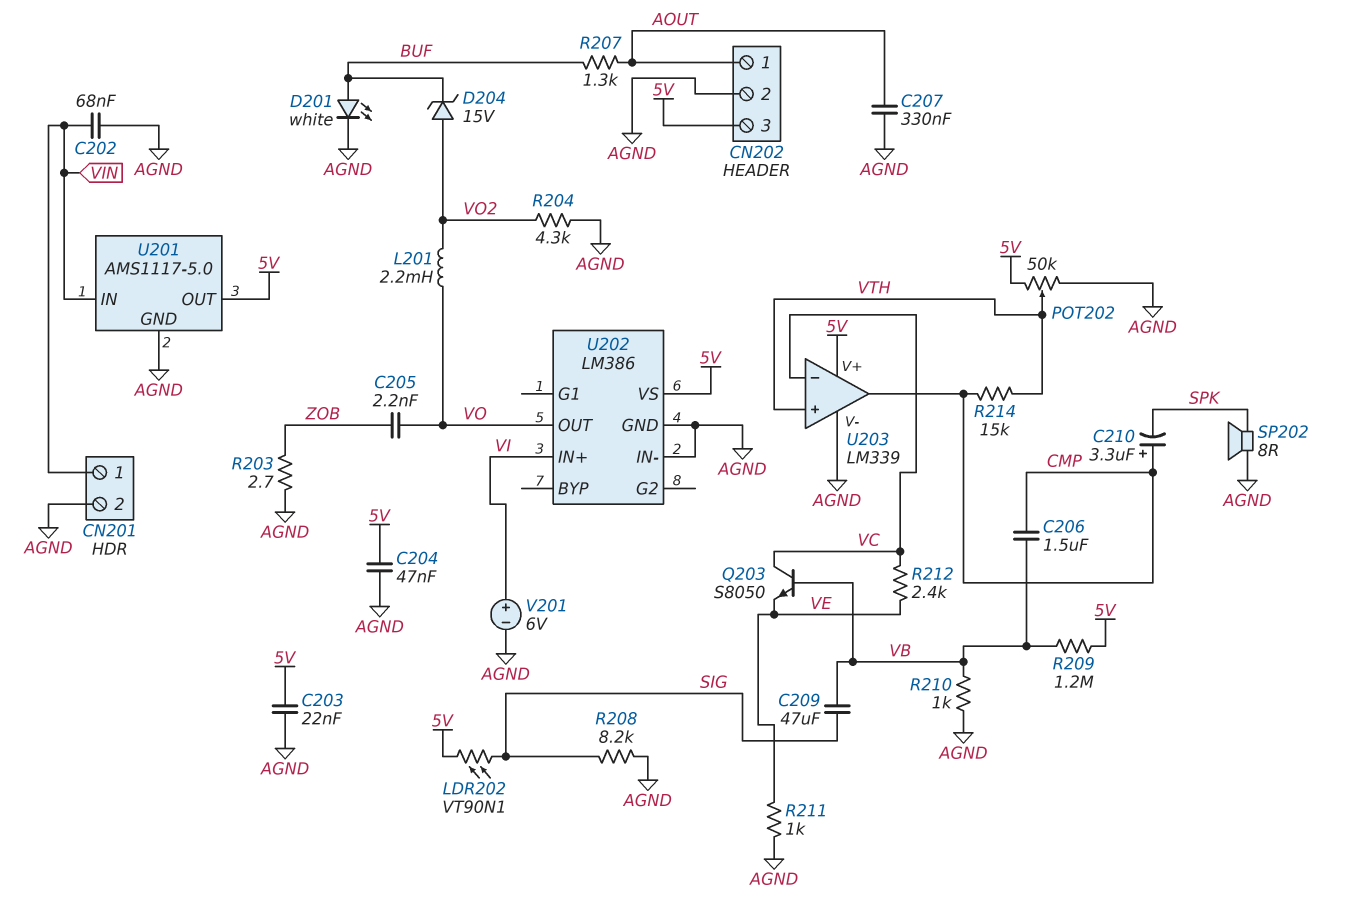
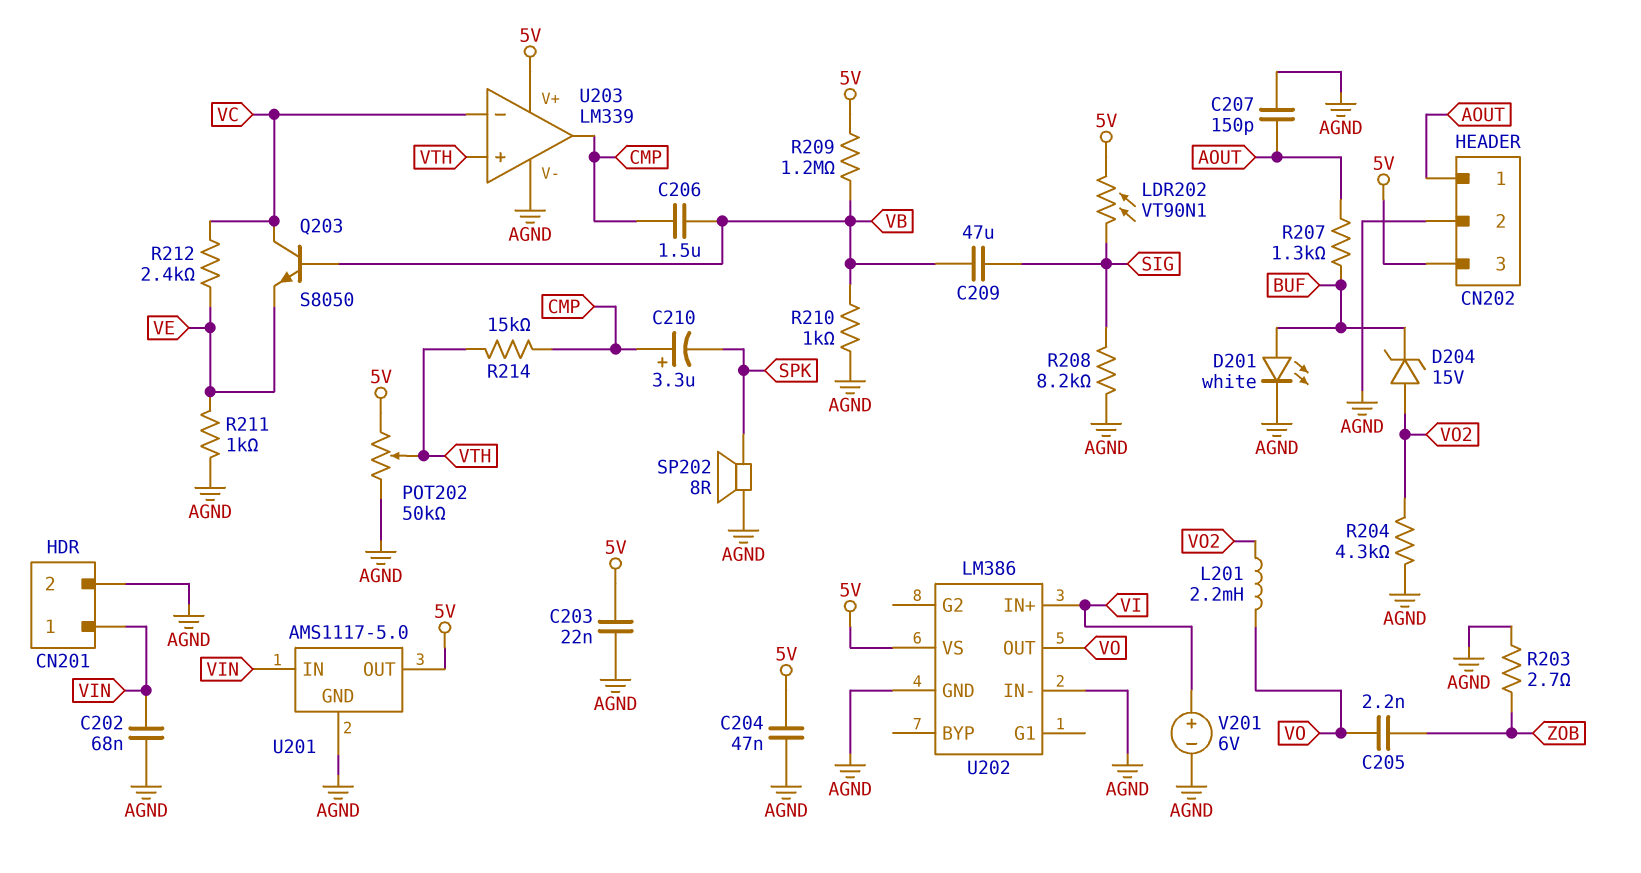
C207: 330nF (AGND, AOUT) -> 150pF (AGND, AOUT)

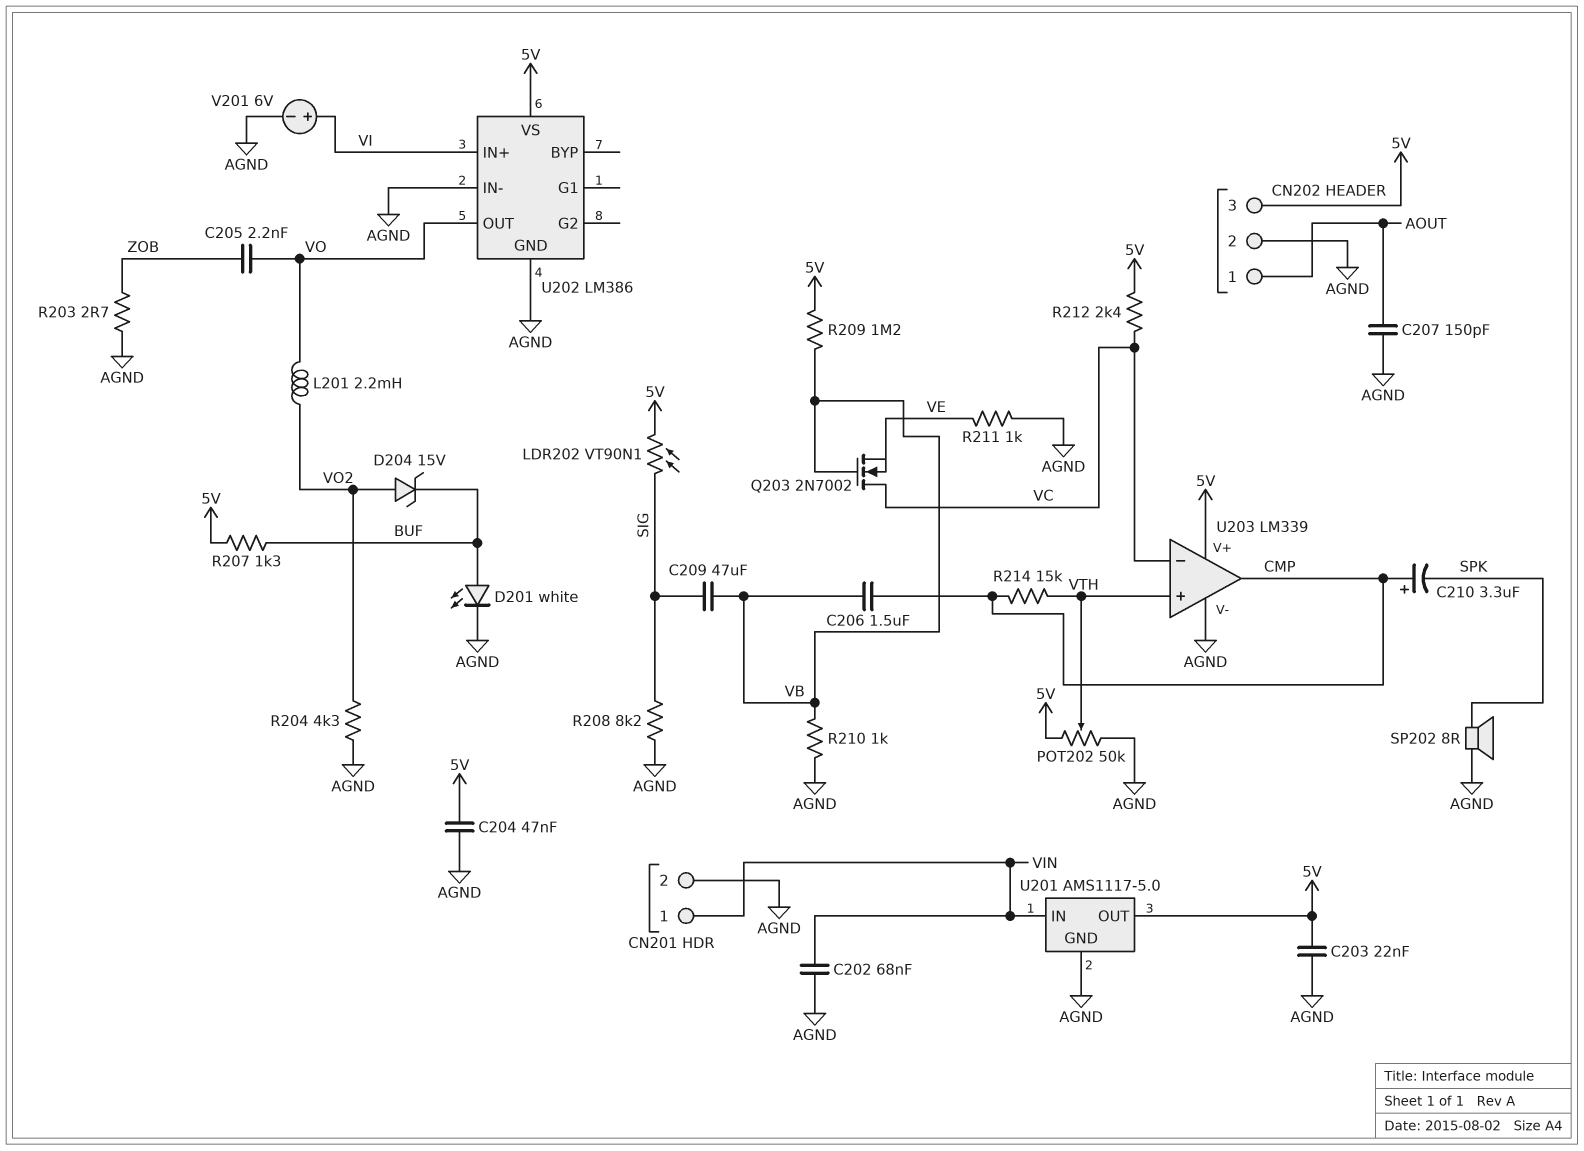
Q203: NPN S8050 (B VB, C VC, E VE) -> NMOS 2N7002 (G VB, D VC, S VE)
R207: 1.3k (AOUT, BUF) -> 1.3k (5V, BUF)
R212: 2.4k (VC, VE) -> 2.4k (5V, VC)

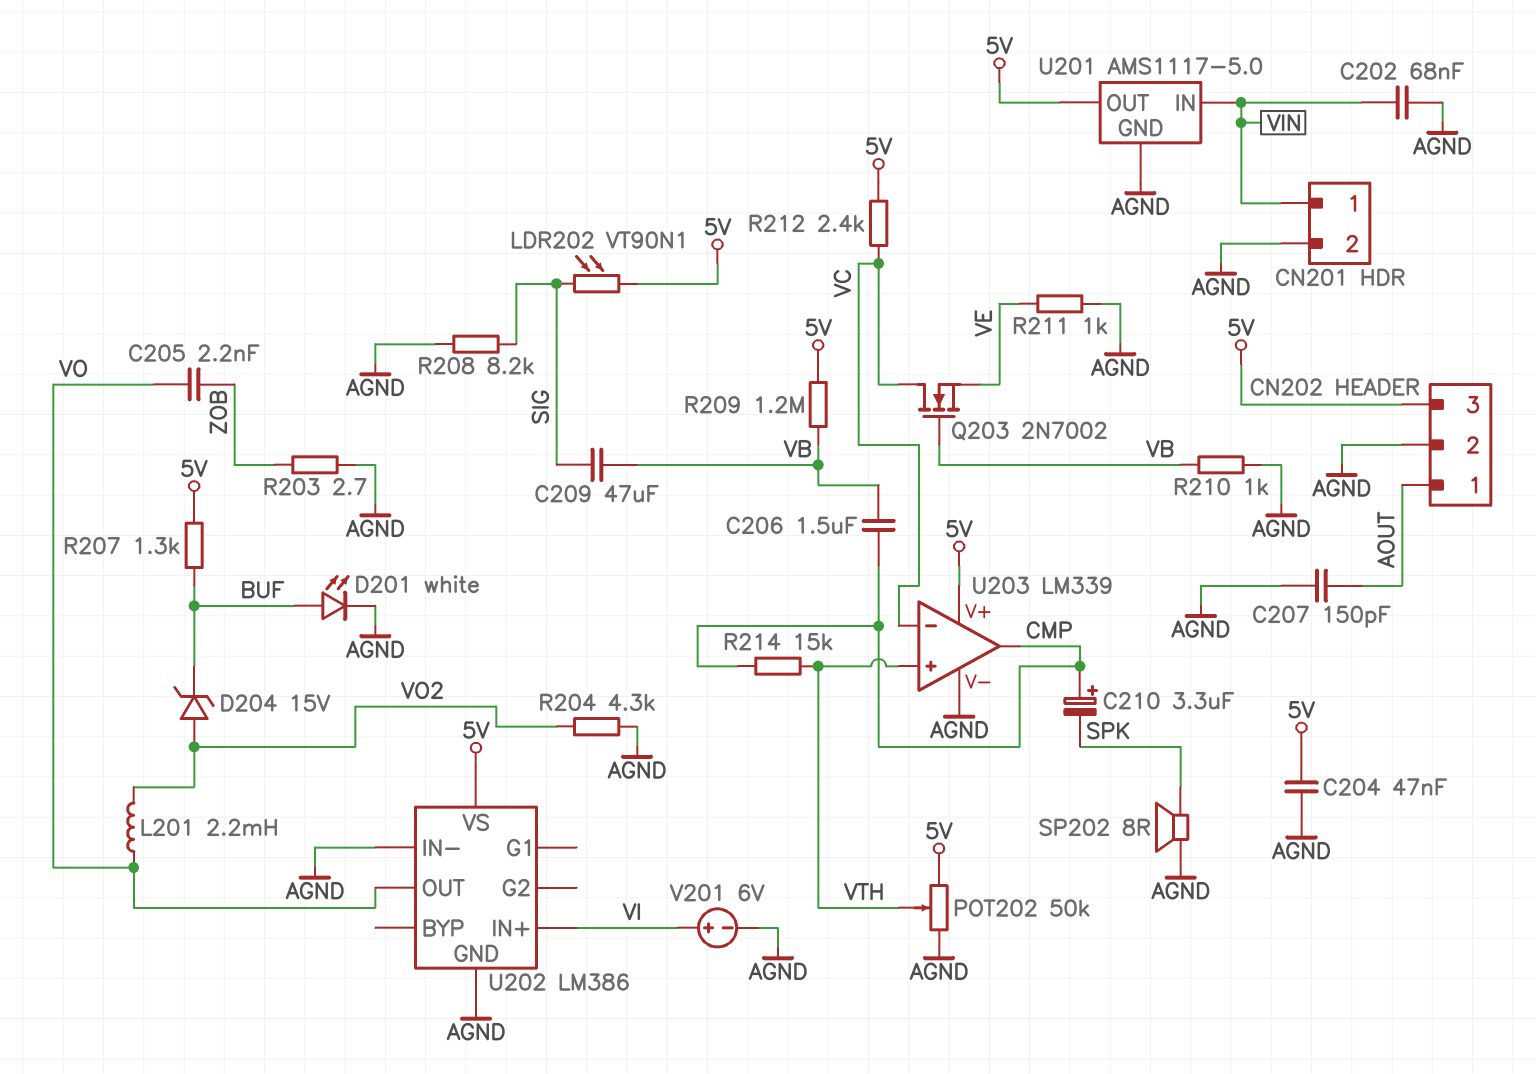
C203: 22nF (5V, AGND) -> none

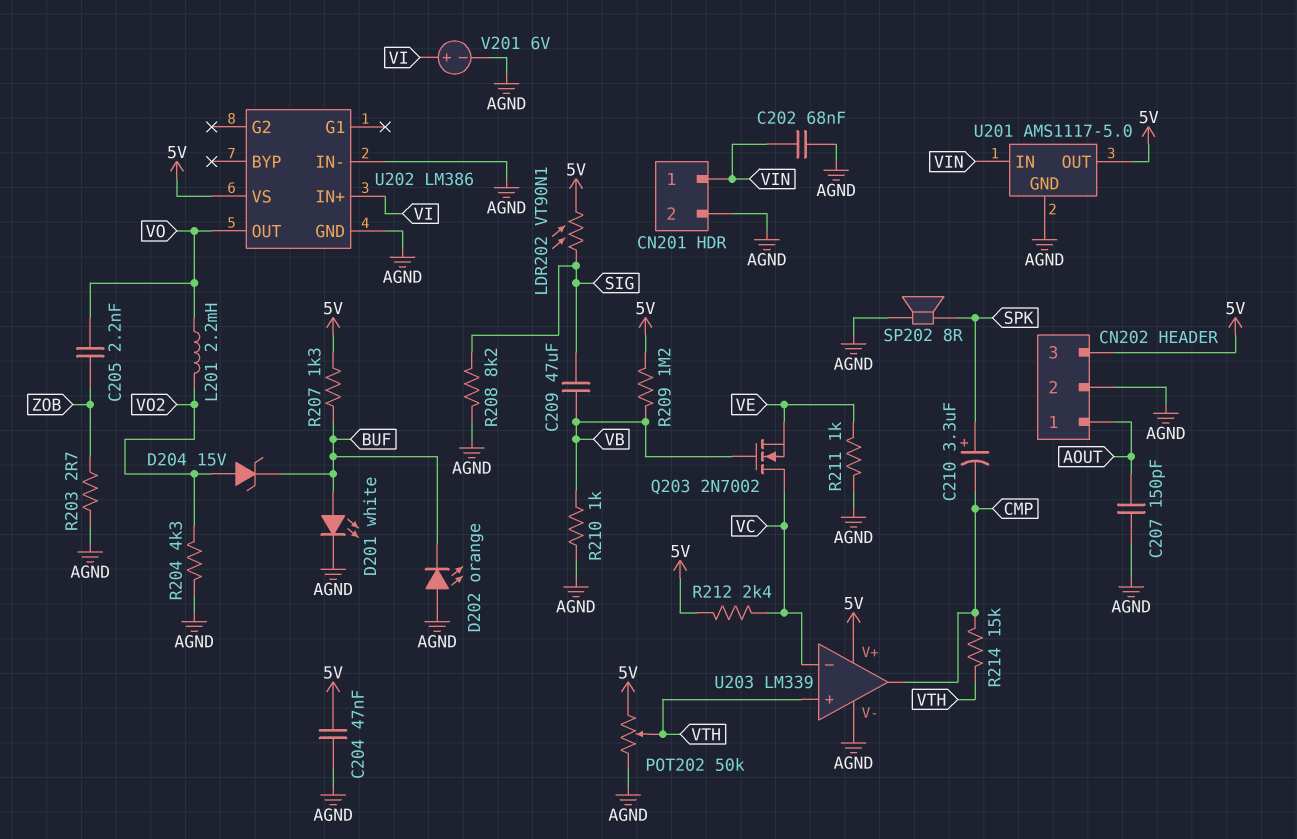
C206: 1.5uF (CMP, VB) -> none
C210: 3.3uF (plus CMP, minus SPK) -> 3.3uF (plus SPK, minus CMP)
D202: none -> LED orange (A AGND, K BUF)

